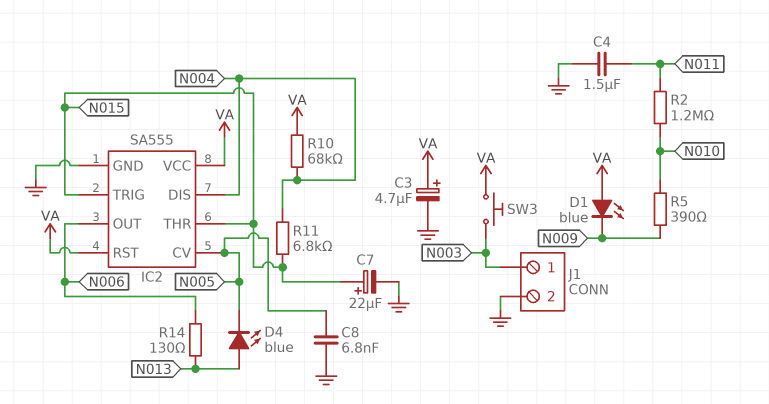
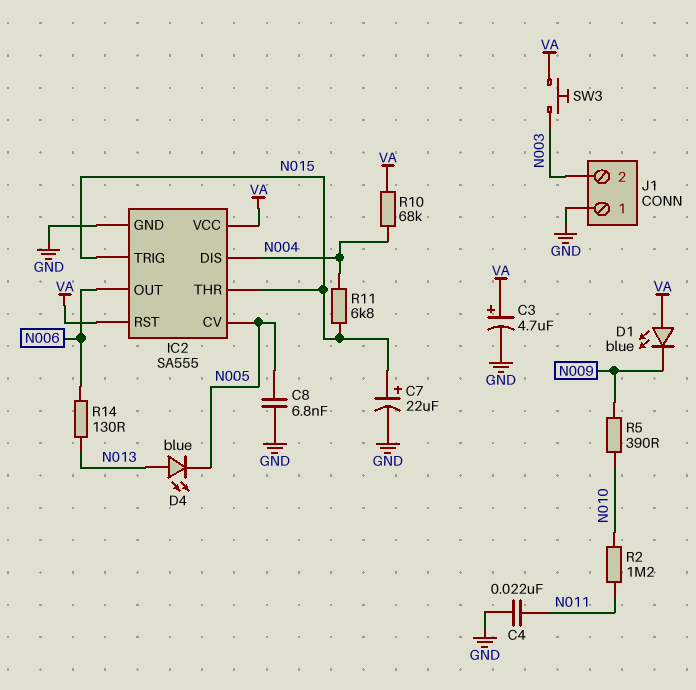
C4: 1.5uF (GND, N011) -> 22nF (GND, N011)
J1 pin 1: N003 -> GND
J1 pin 2: GND -> N003

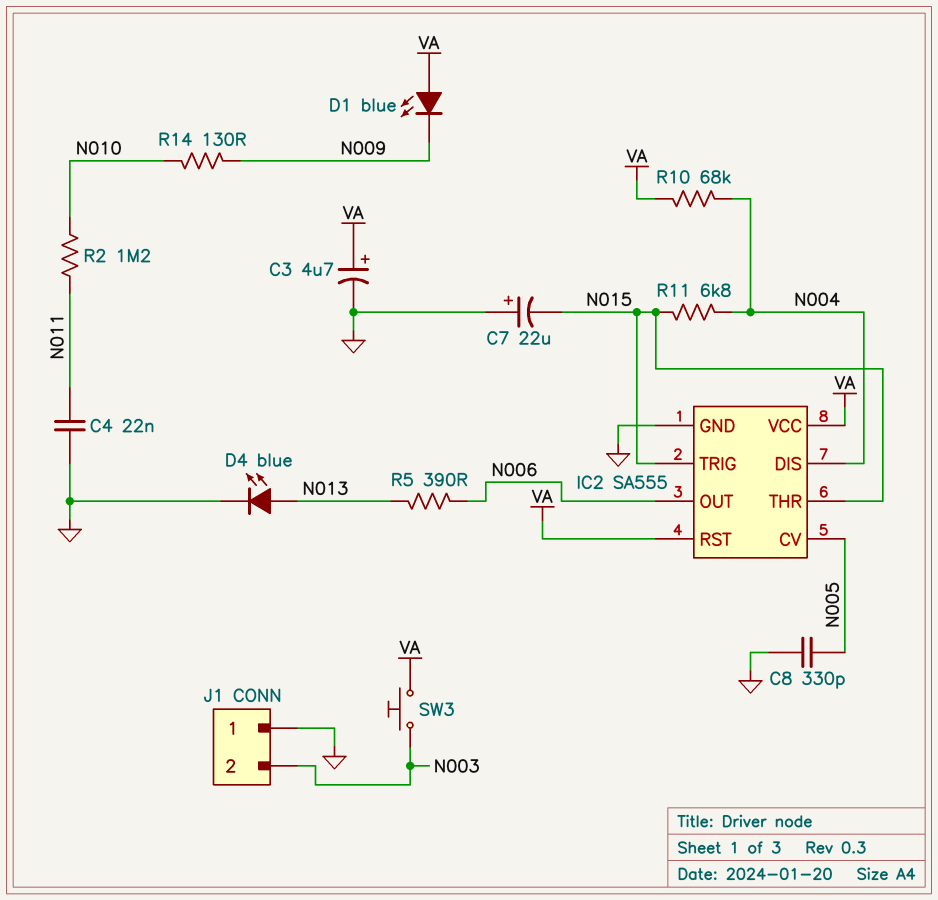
C7: 22uF (plus N015, minus GND) -> 22uF (plus GND, minus N015)
C8: 6.8nF (GND, N005) -> 330pF (GND, N005)
D4: LED blue (A N013, K N005) -> LED blue (A N013, K GND)
R5: 390 (N009, N010) -> 390 (N006, N013)
R14: 130 (N006, N013) -> 130 (N009, N010)

